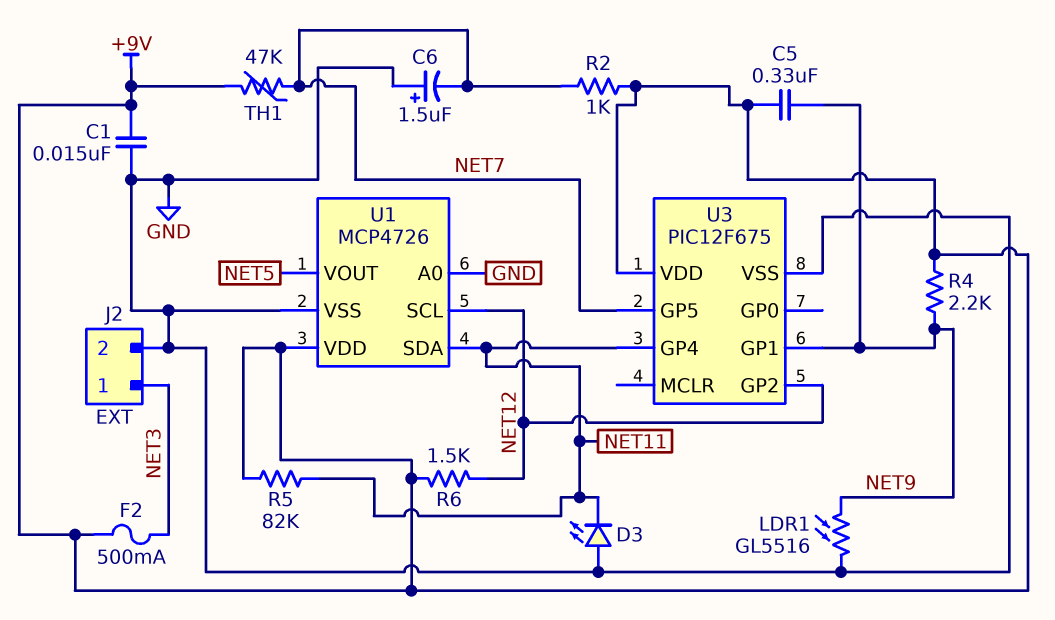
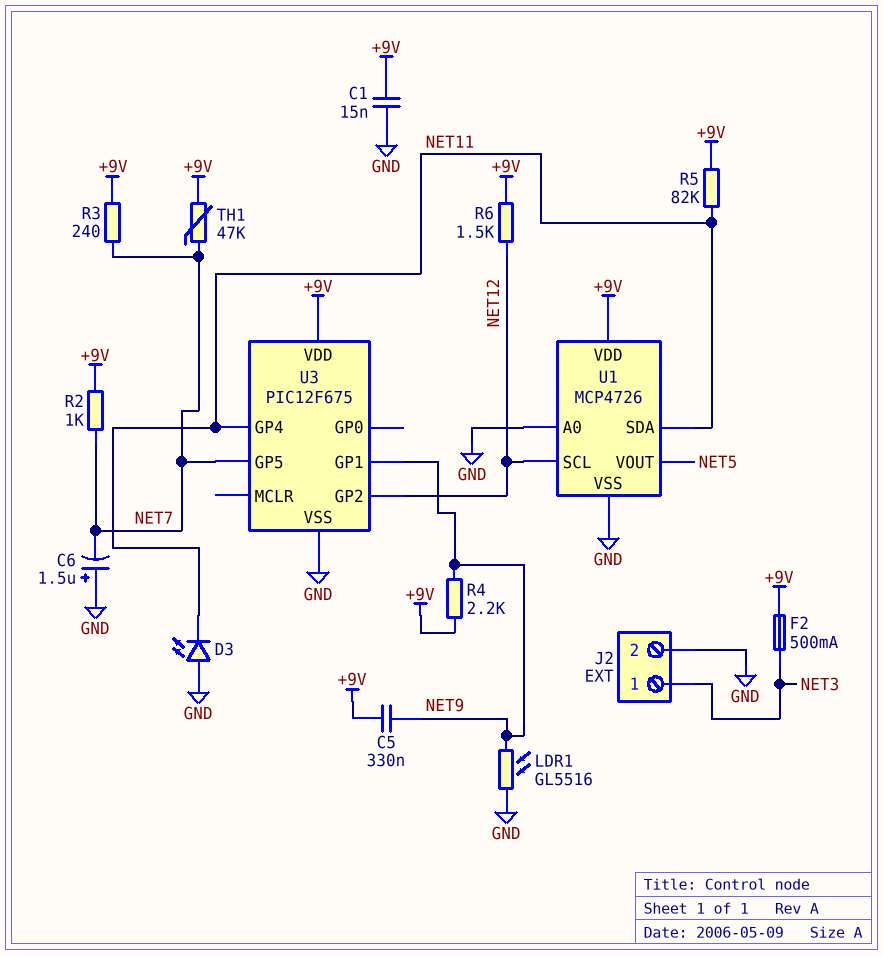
R3: none -> 240 (+9V, NET7)

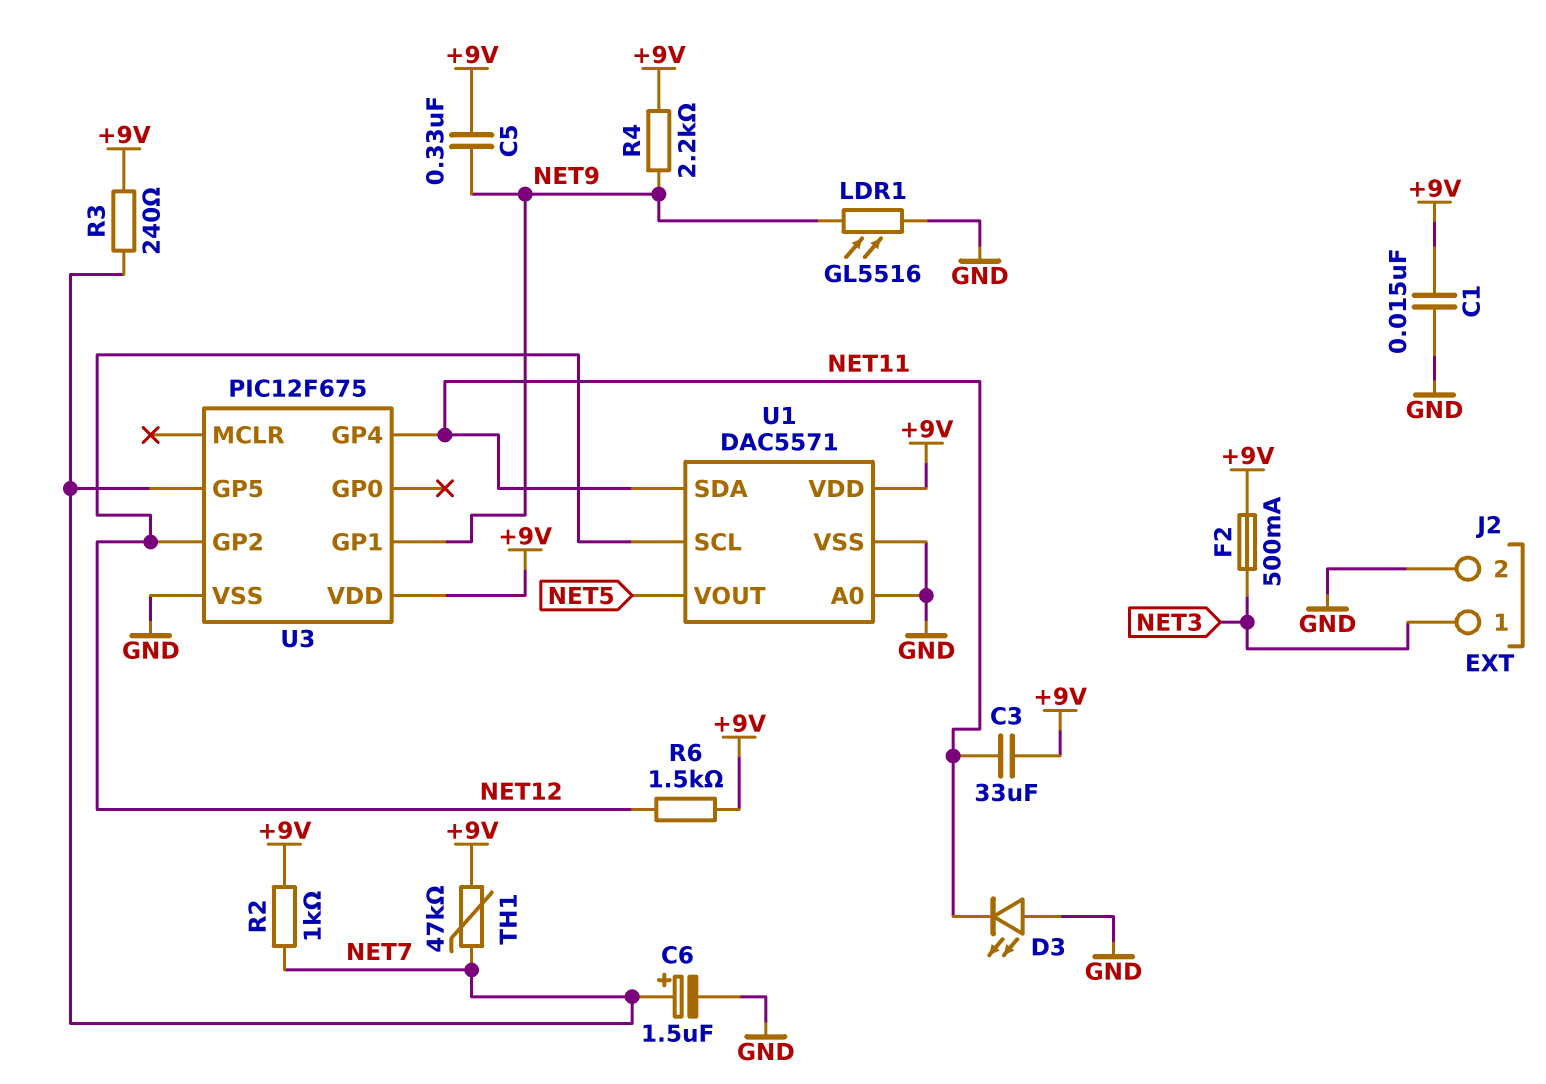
C3: none -> 33uF (+9V, NET11)
C6: 1.5uF (plus GND, minus NET7) -> 1.5uF (plus NET7, minus GND)
R5: 82k (+9V, NET11) -> none
U1: MCP4726 -> DAC5571

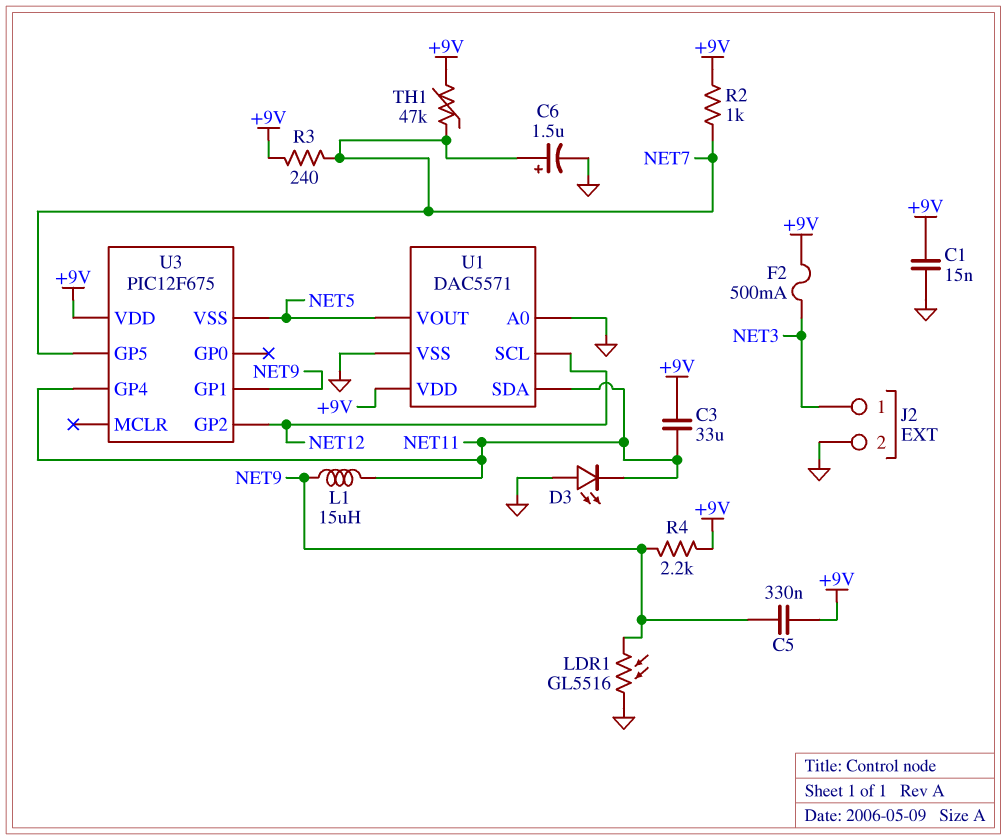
L1: none -> 15uH (NET9, NET11)
R6: 1.5k (+9V, NET12) -> none
U3 pin VSS: GND -> NET5

